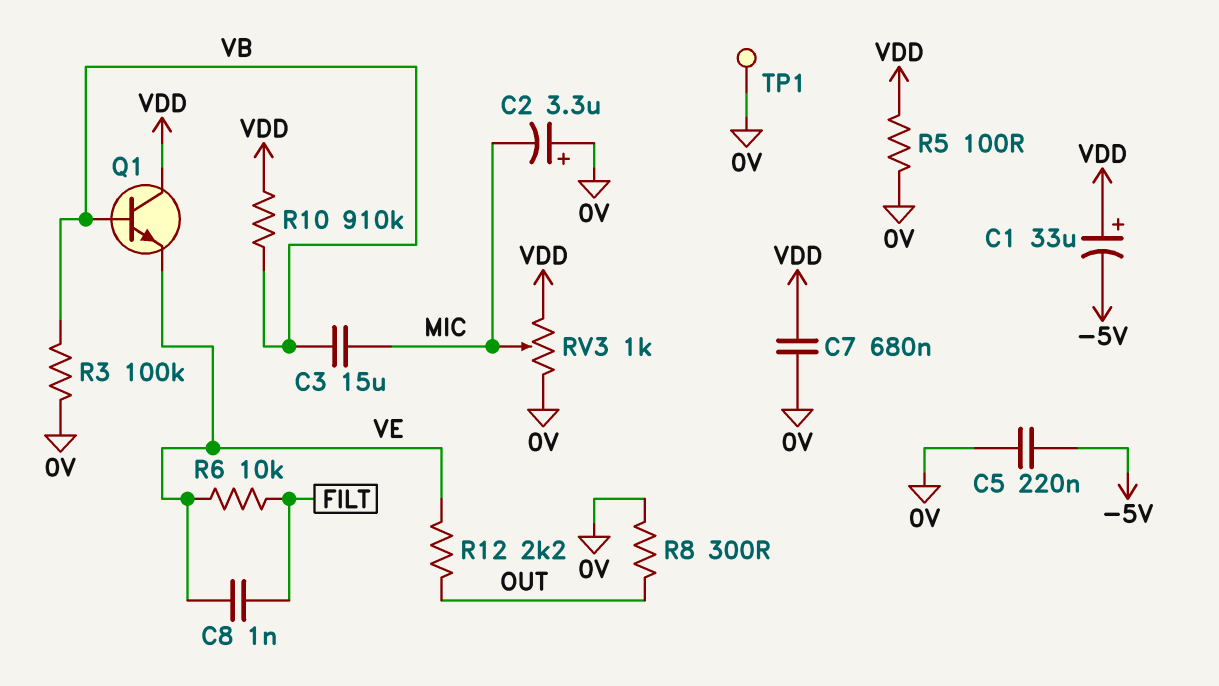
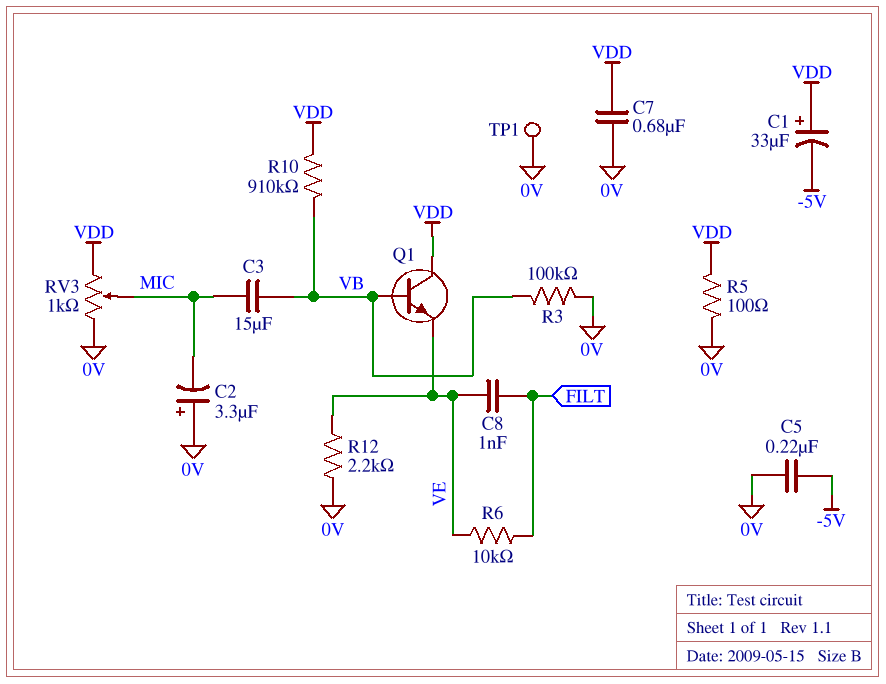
R8: 300 (0V, OUT) -> none
R12: 2.2k (OUT, VE) -> 2.2k (0V, VE)

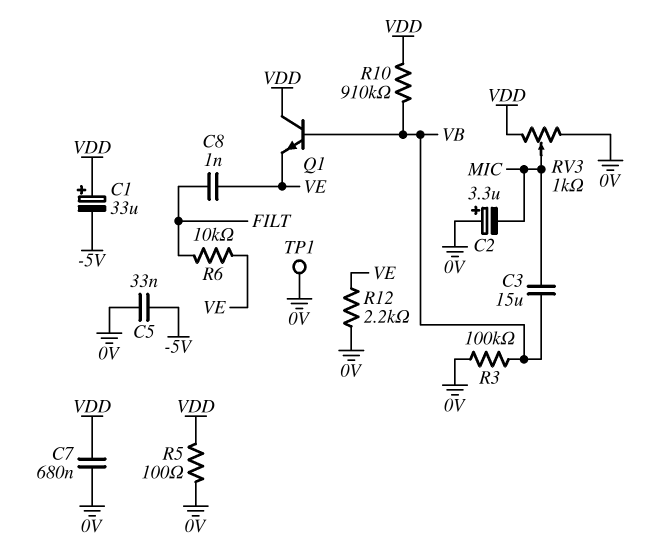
C5: 220nF (-5V, 0V) -> 33nF (-5V, 0V)

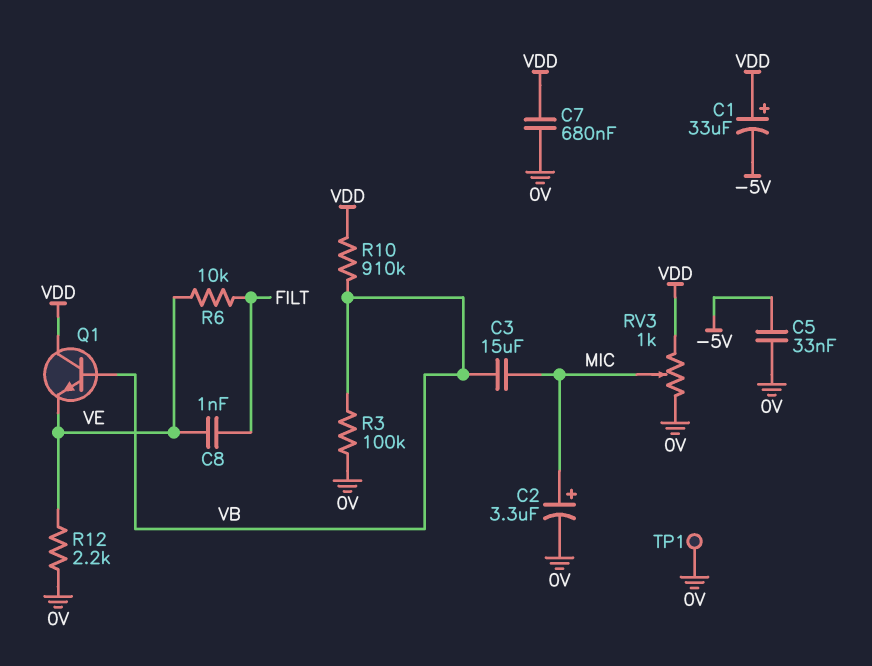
C2: 3.3uF (plus 0V, minus MIC) -> 3.3uF (plus MIC, minus 0V)
R5: 100 (0V, VDD) -> none

